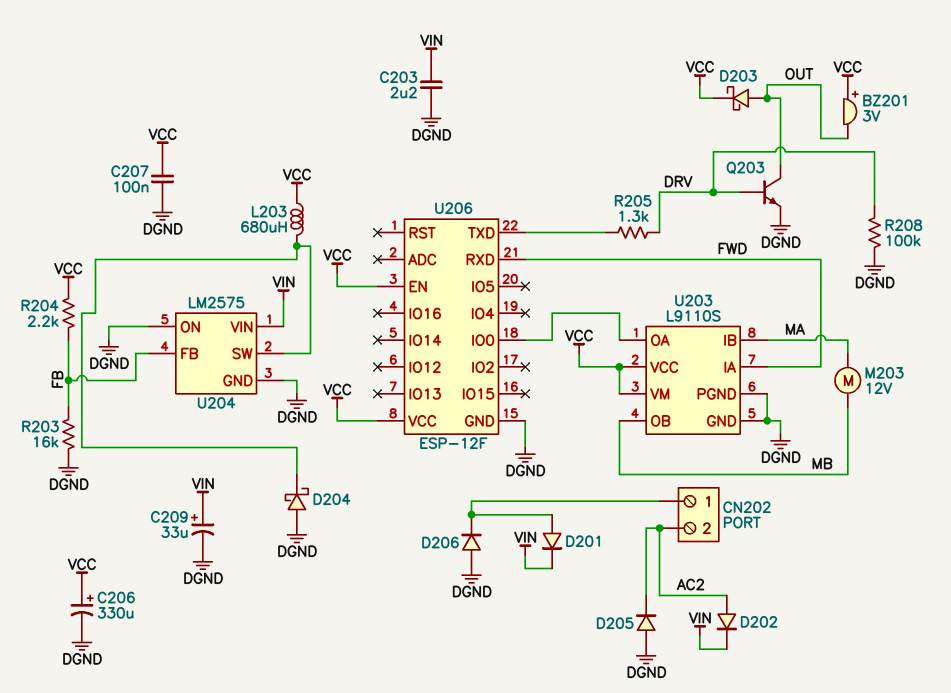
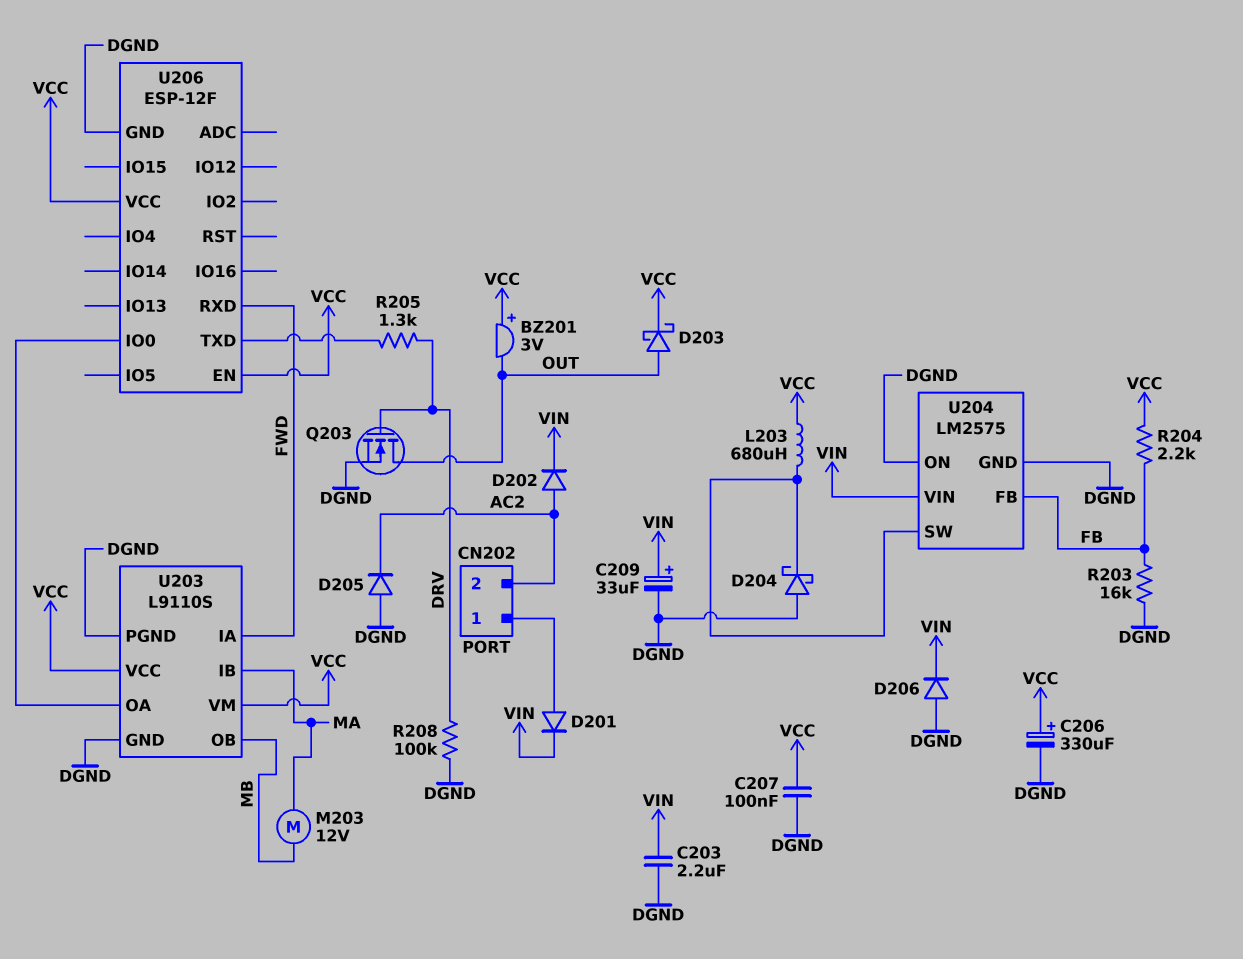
D206: diode (A DGND, K CN202/1) -> diode (A DGND, K VIN)
Q203: NPN (B DRV, C OUT, E DGND) -> NMOS (G DRV, D OUT, S DGND)

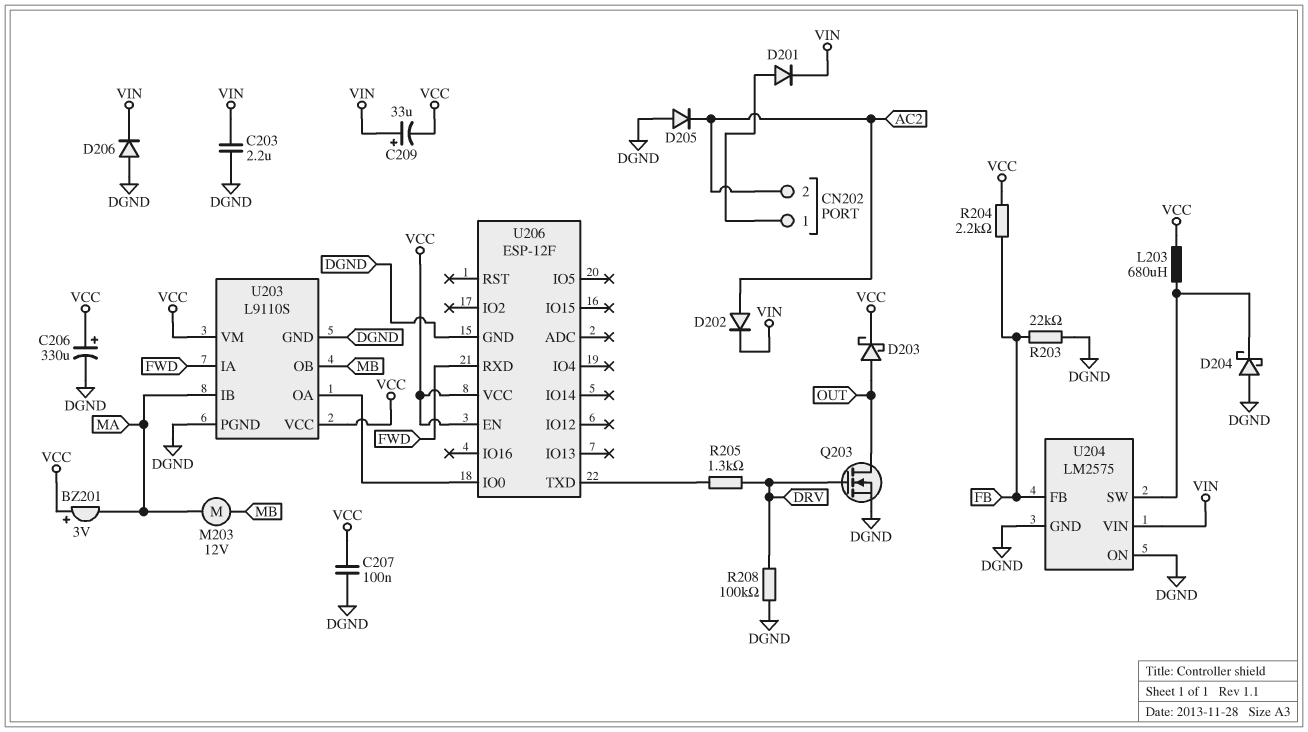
BZ201: buzzer 3V (plus VCC, minus OUT) -> buzzer 3V (plus VCC, minus MA)
C209: 33uF (plus VIN, minus DGND) -> 33uF (plus VIN, minus VCC)
R203: 16k (DGND, FB) -> 22k (DGND, FB)

